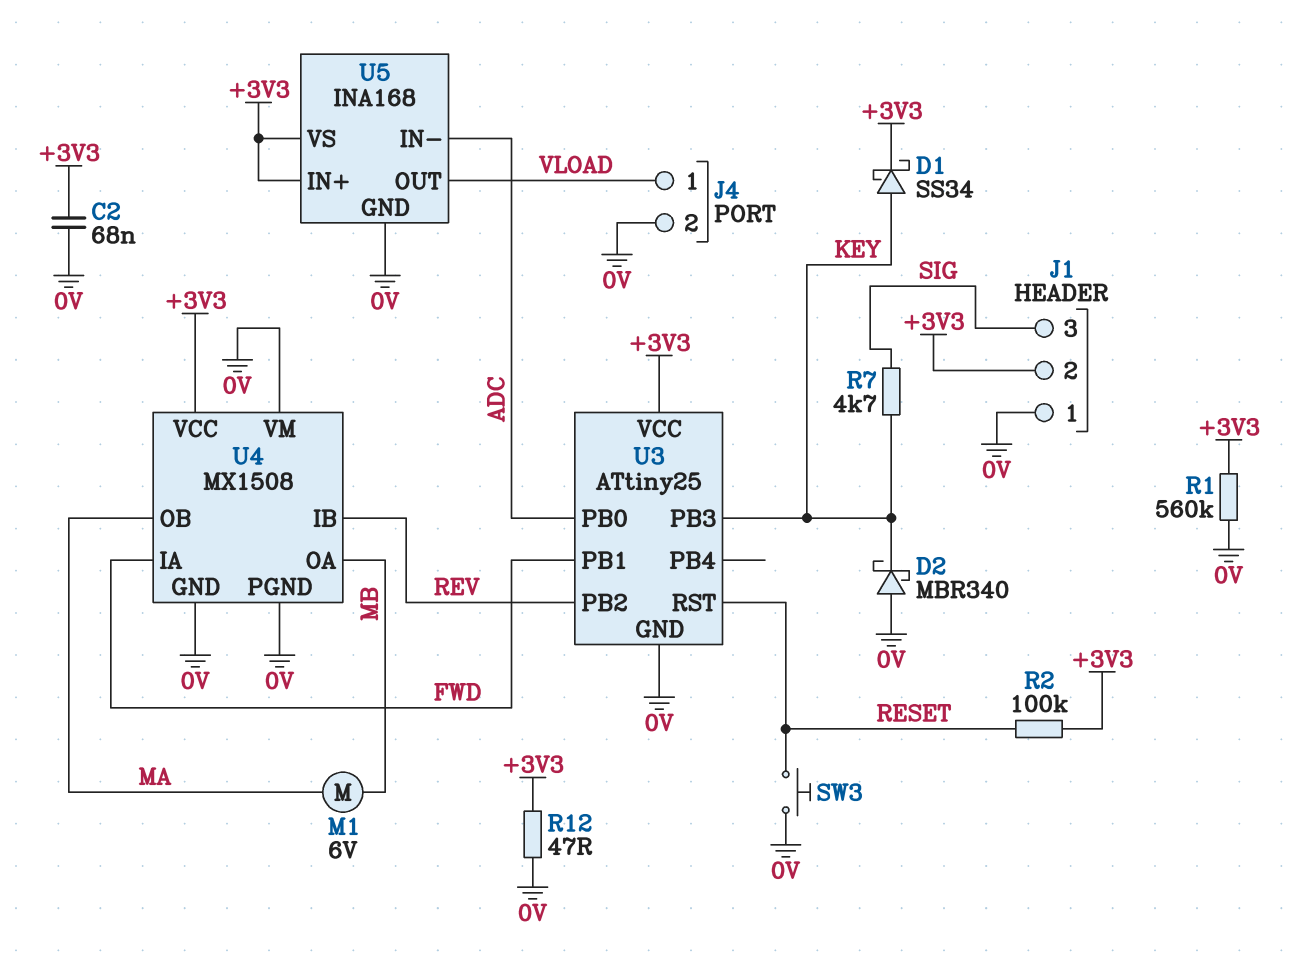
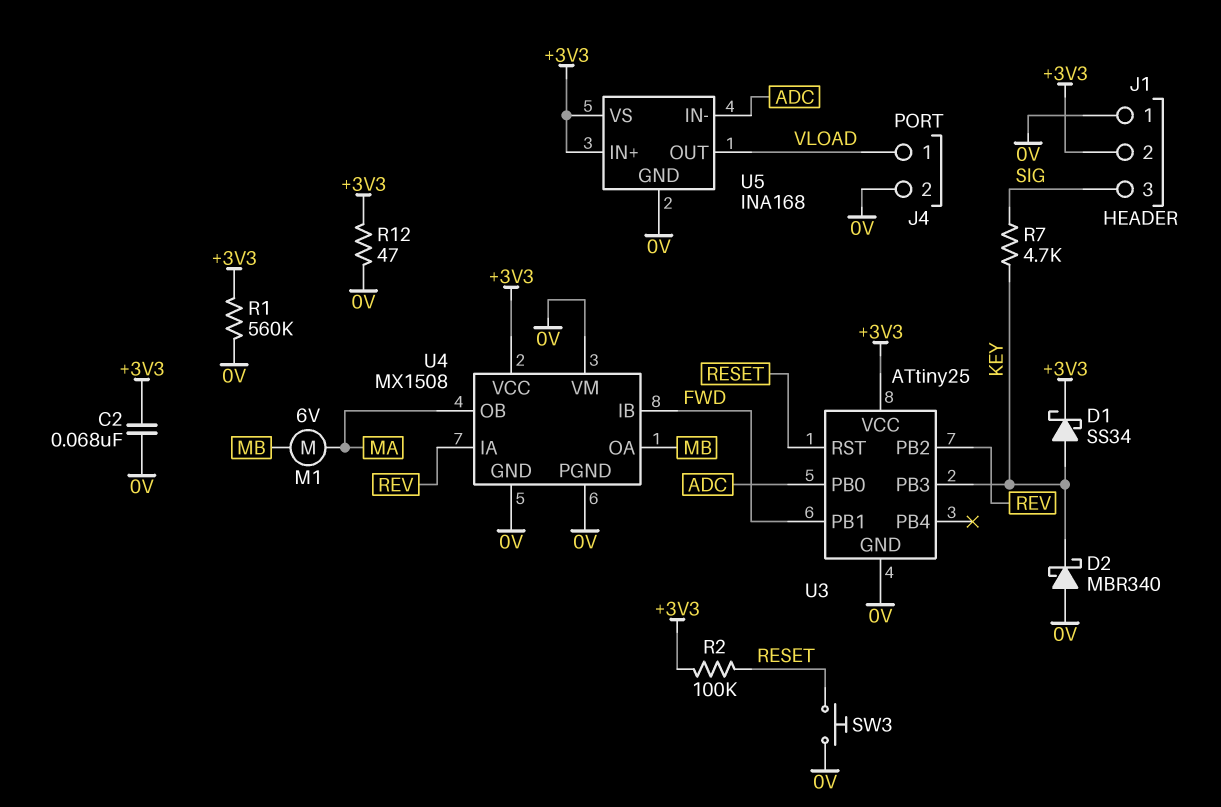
U4 pin IA: FWD -> REV
U4 pin IB: REV -> FWD

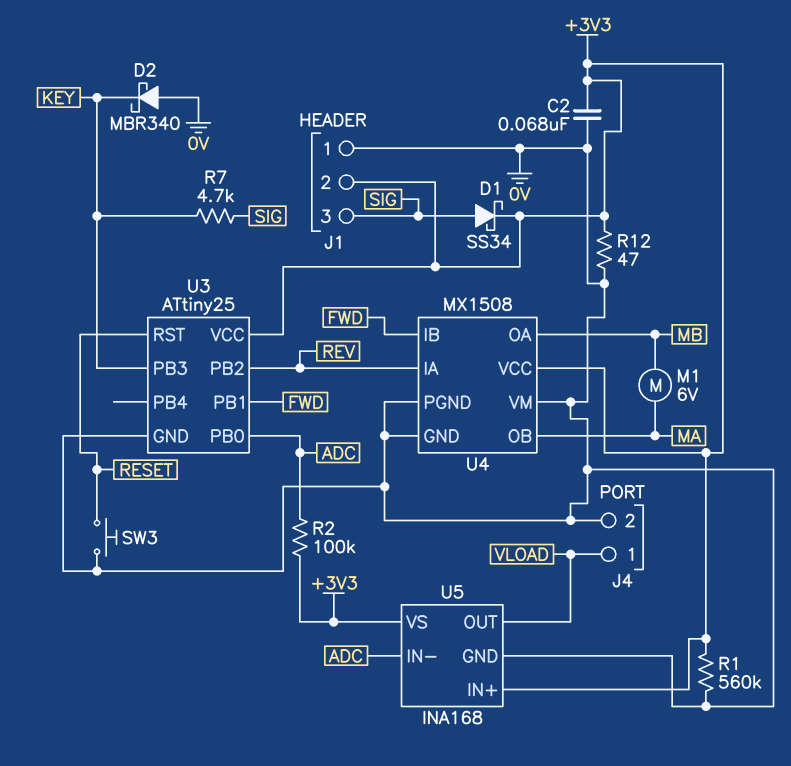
D1: schottky SS34 (A KEY, K +3V3) -> schottky SS34 (A SIG, K +3V3)
R2: 100k (+3V3, RESET) -> 100k (+3V3, ADC)

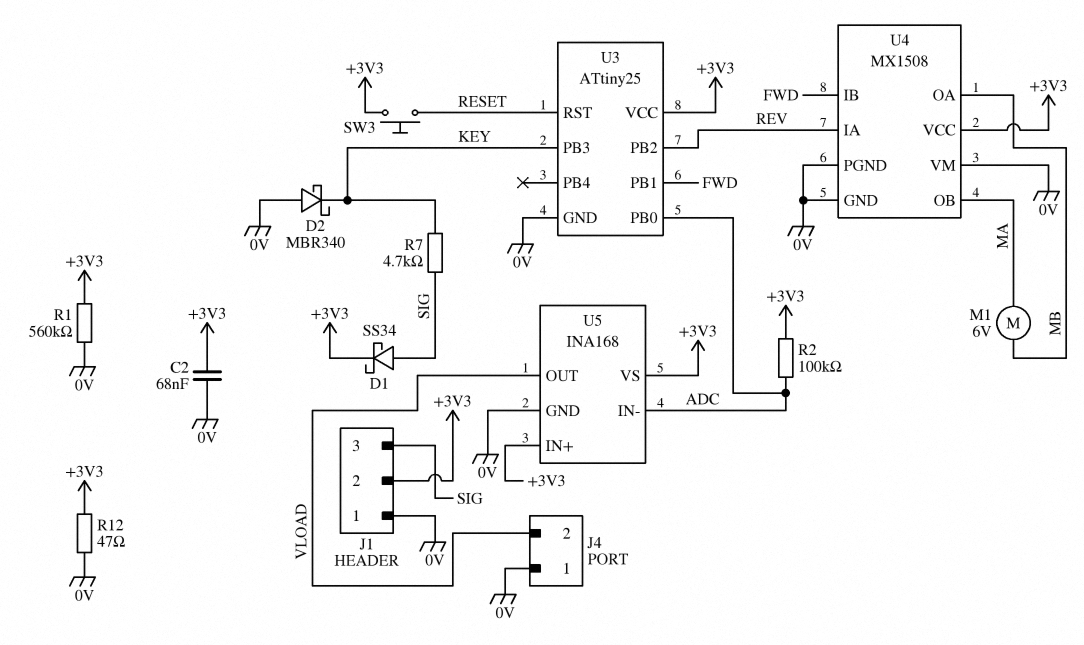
J4 pin 1: VLOAD -> 0V
J4 pin 2: 0V -> VLOAD
SW3: button (0V, RESET) -> button (+3V3, RESET)

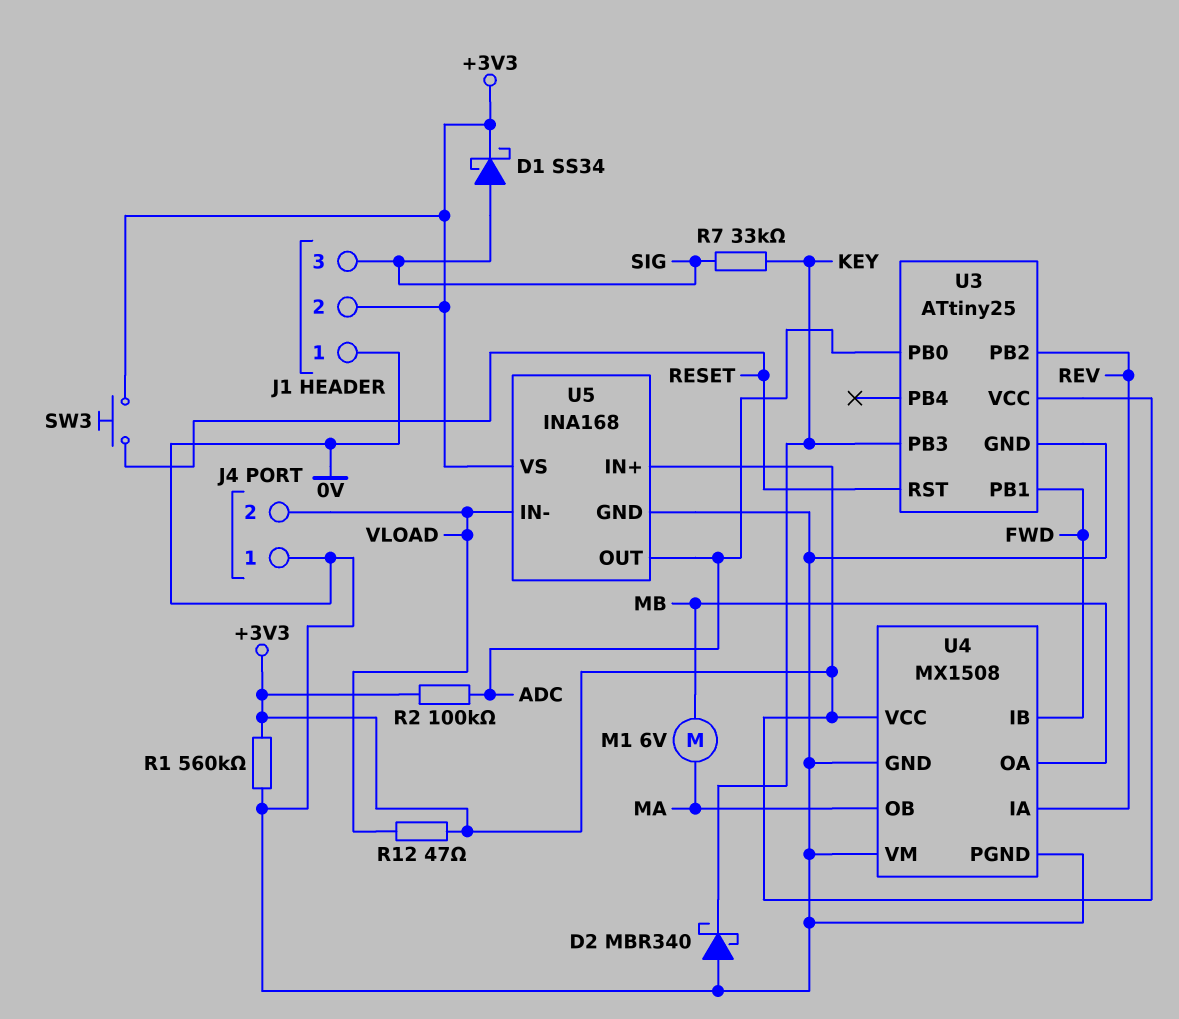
C2: 68nF (+3V3, 0V) -> none
R7: 4.7k (KEY, SIG) -> 33k (KEY, SIG)
R12: 47 (+3V3, 0V) -> 47 (+3V3, VLOAD)
U5 pin IN-: ADC -> VLOAD
U5 pin OUT: VLOAD -> ADC

